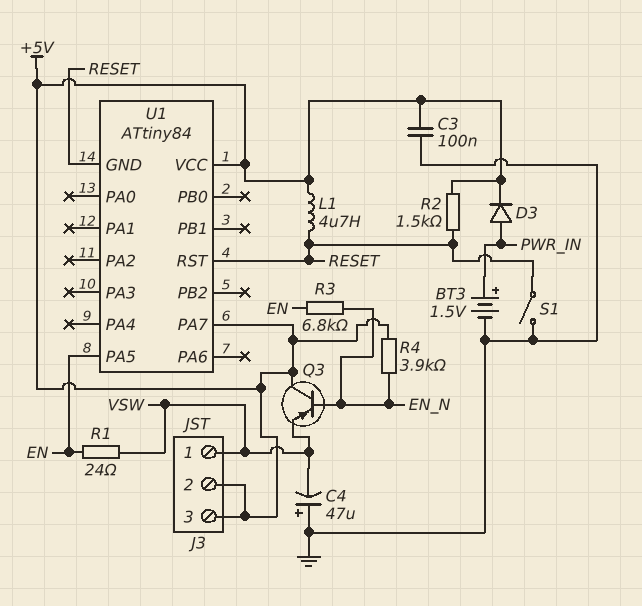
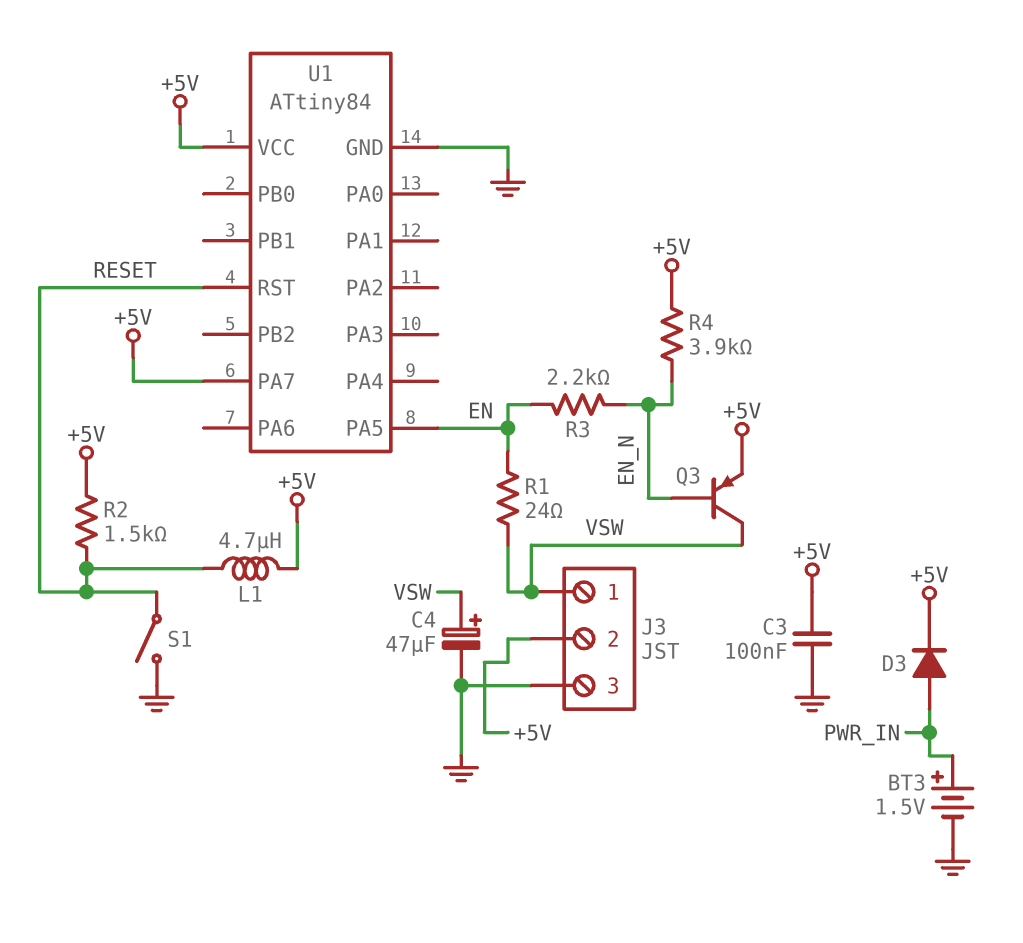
C4: 47uF (plus GND, minus VSW) -> 47uF (plus VSW, minus GND)
J3 pin 3: +5V -> GND
Q3: PNP (B EN_N, C +5V, E VSW) -> PNP (B EN_N, C VSW, E +5V)
R3: 6.8k (EN, EN_N) -> 2.2k (EN, EN_N)
U1 pin GND: RESET -> GND

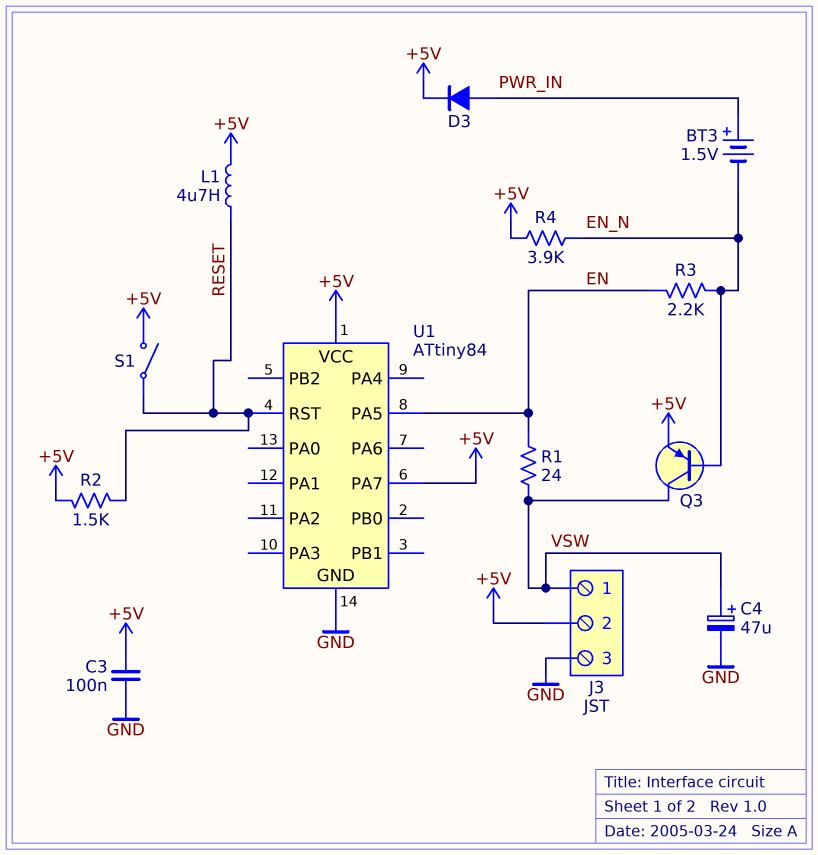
BT3: 1.5V (plus PWR_IN, minus GND) -> 1.5V (plus PWR_IN, minus EN_N)
S1: switch (GND, RESET) -> switch (+5V, RESET)

